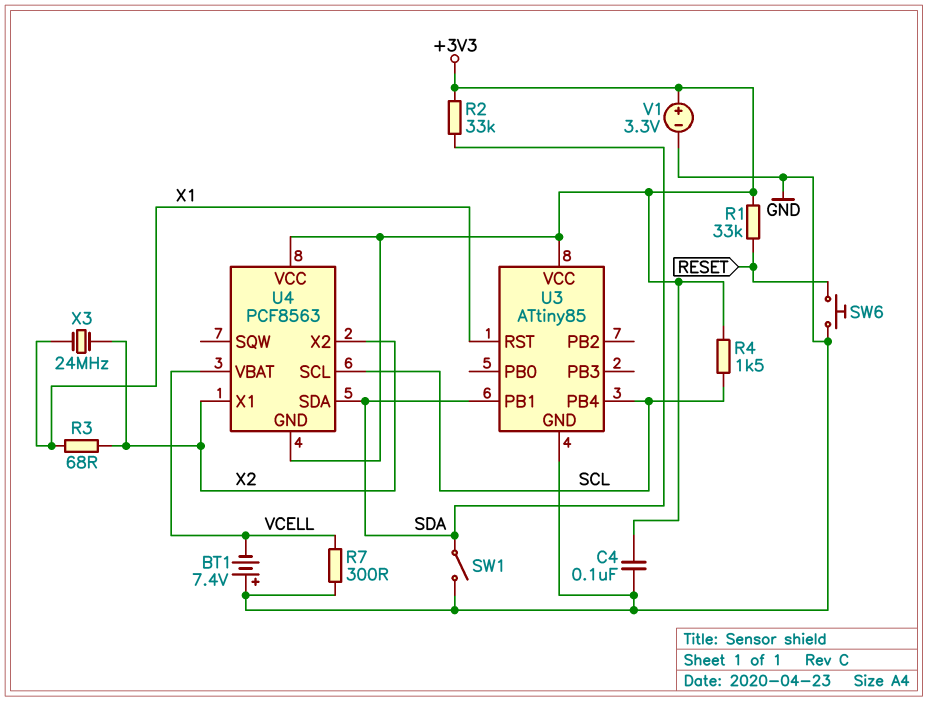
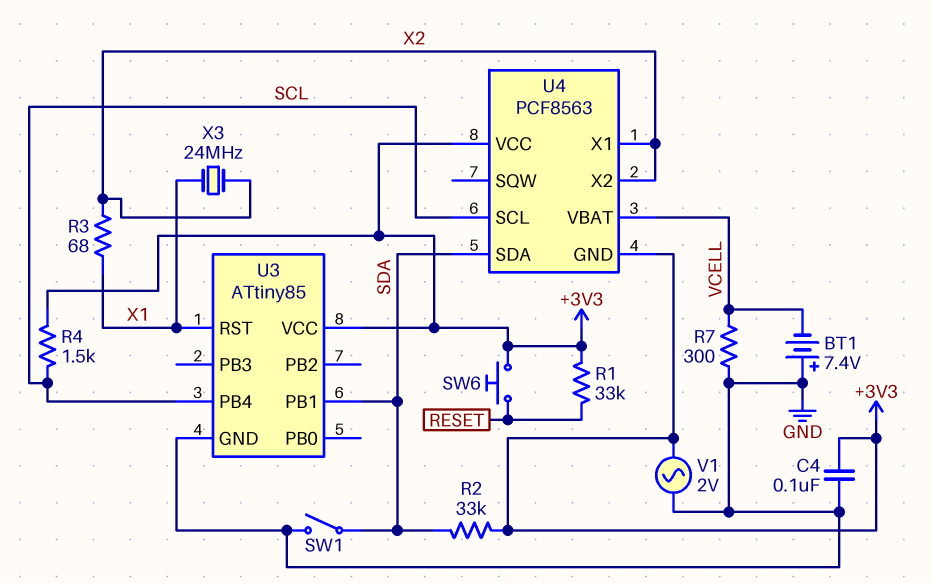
SW6: button (GND, RESET) -> button (+3V3, RESET)
V1: 3.3V (plus +3V3, minus GND) -> AC 2V (+3V3, GND)

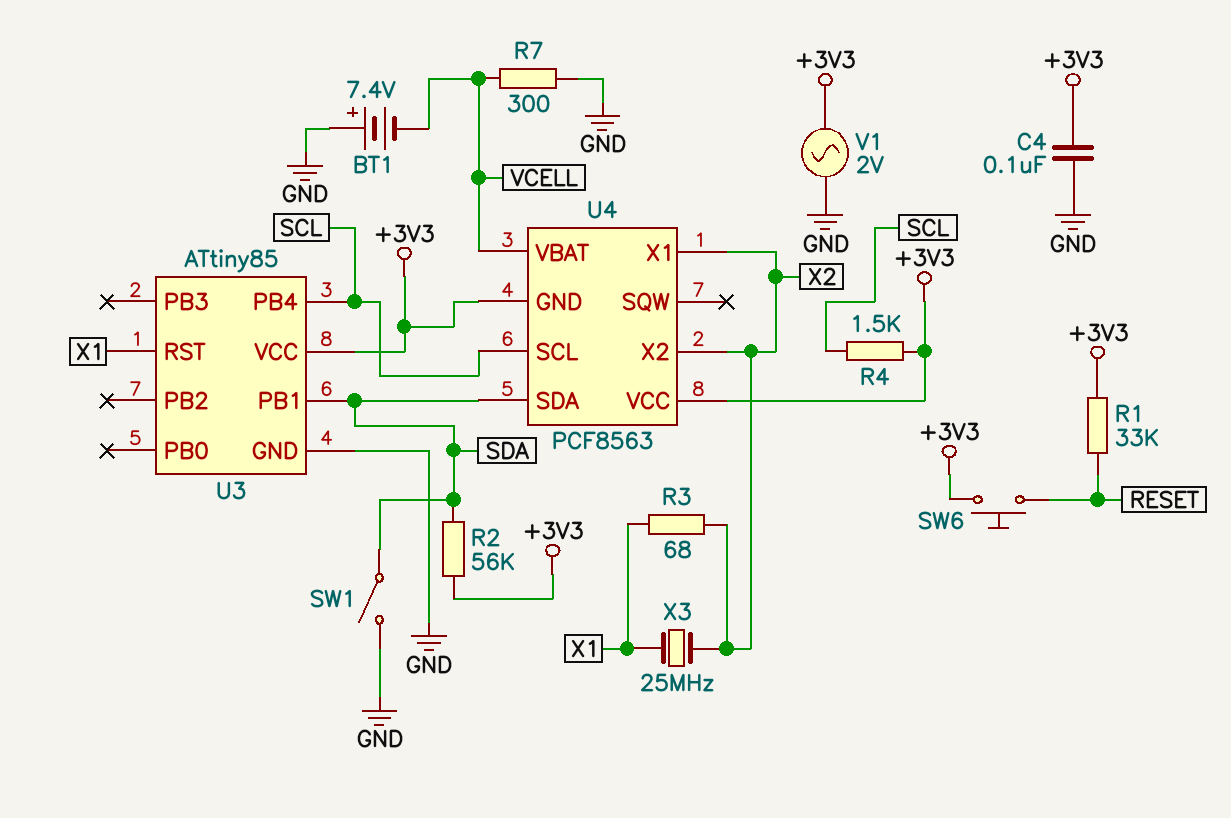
R2: 33k (+3V3, SDA) -> 56k (+3V3, SDA)
X3: 24MHz (X1, X2) -> 25MHz (X1, X2)

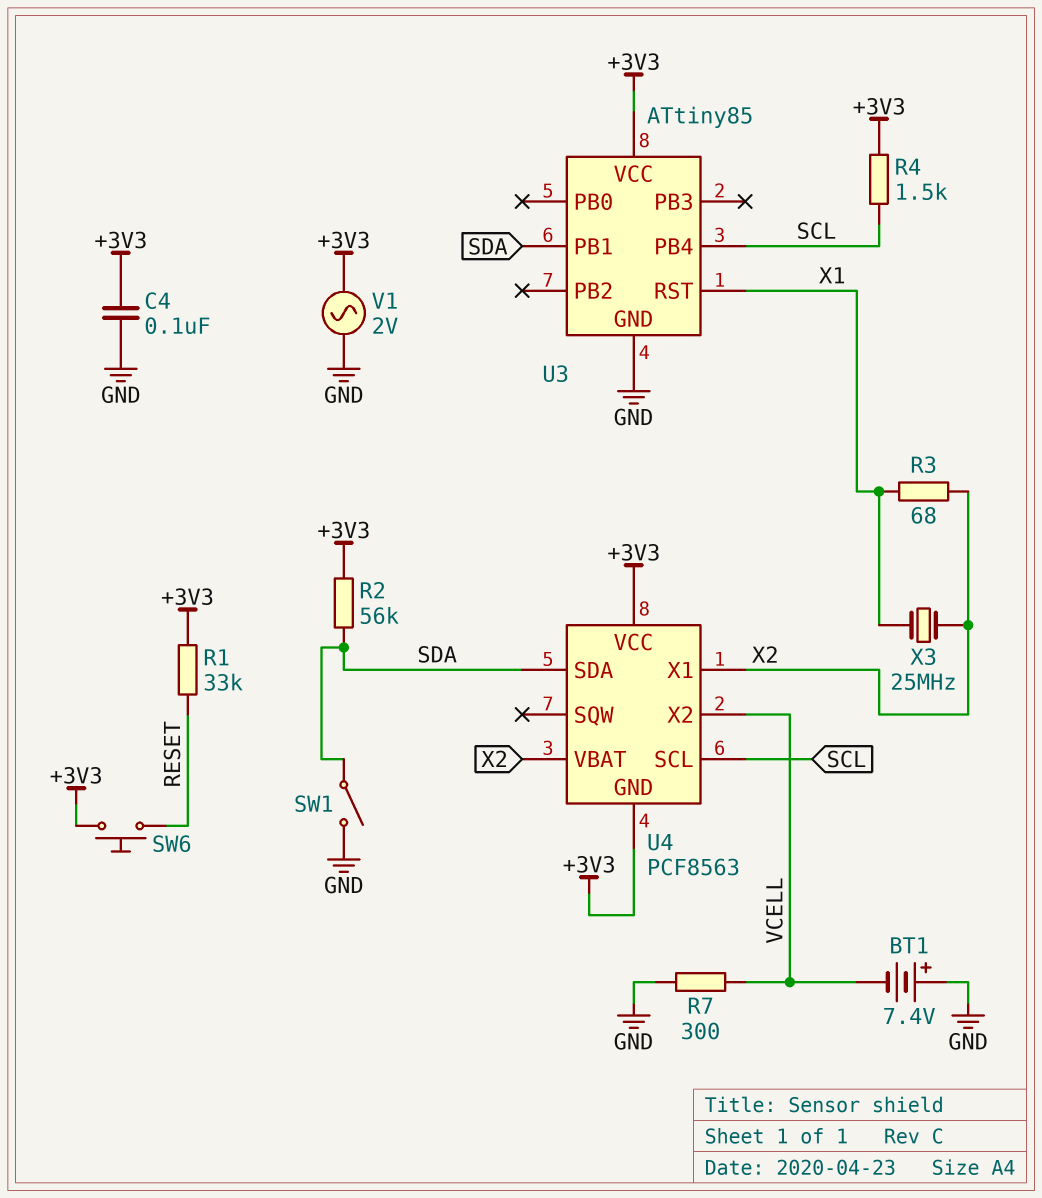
U4 pin VBAT: VCELL -> X2
U4 pin X2: X2 -> VCELL

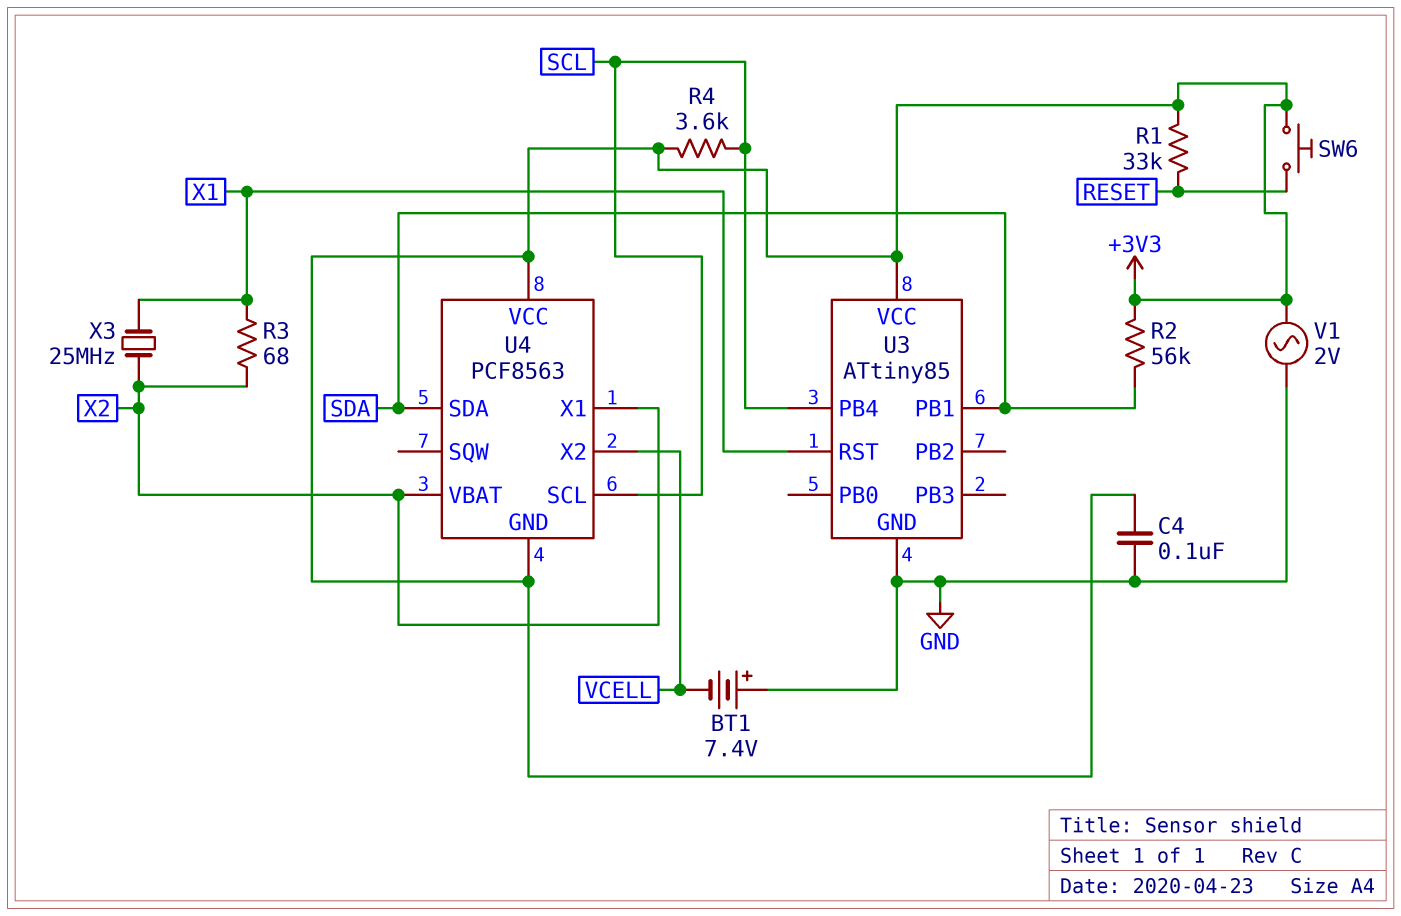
R4: 1.5k (+3V3, SCL) -> 3.6k (+3V3, SCL)
R7: 300 (GND, VCELL) -> none
SW1: switch (GND, SDA) -> none

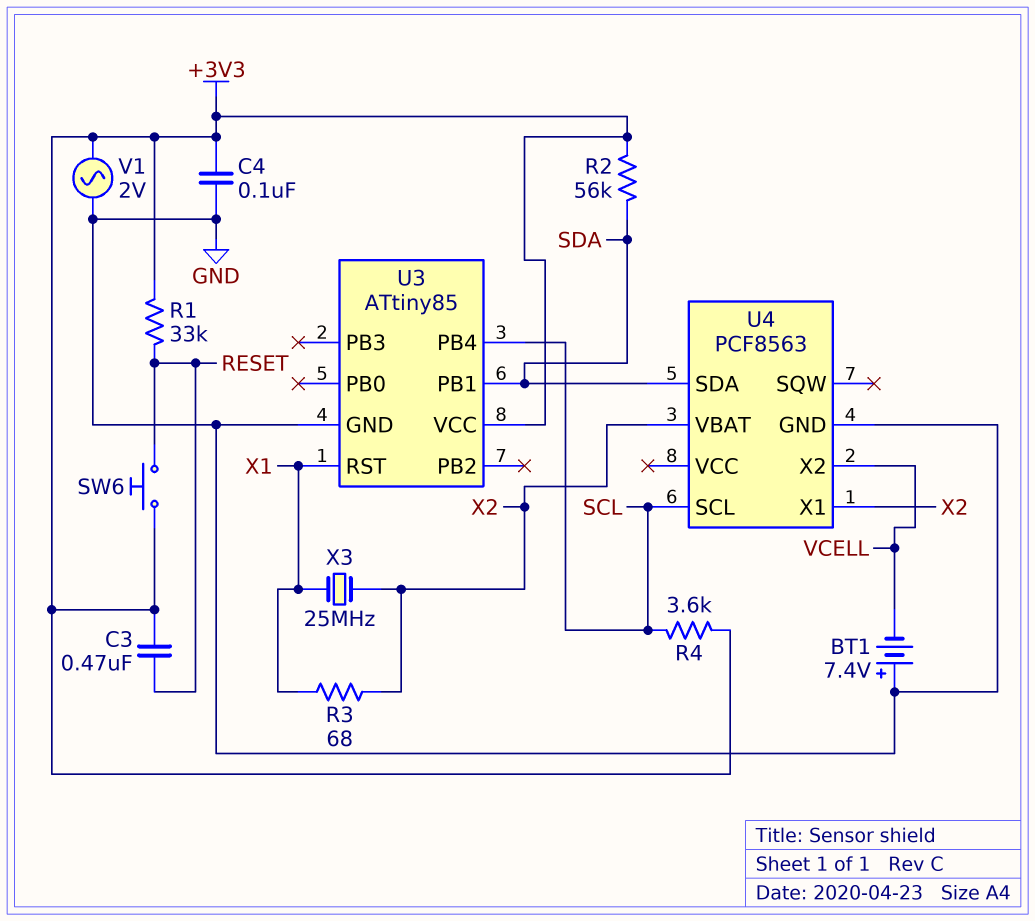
C3: none -> 470nF (+3V3, RESET)
U4 pin GND: +3V3 -> GND
U4 pin VCC: +3V3 -> none

